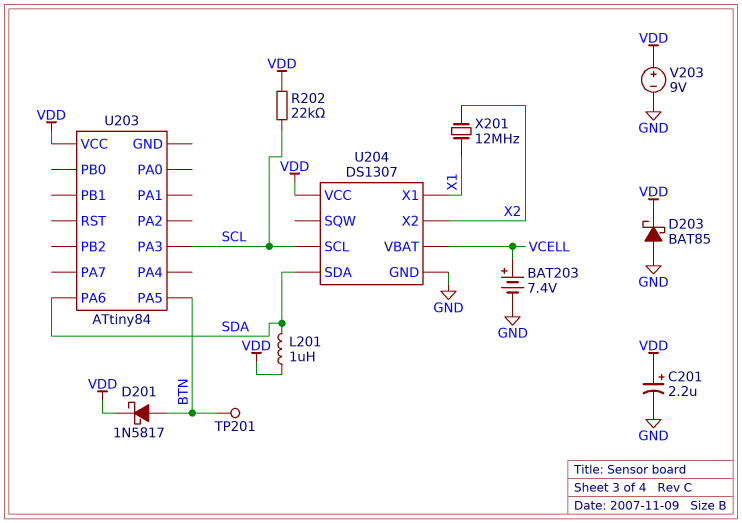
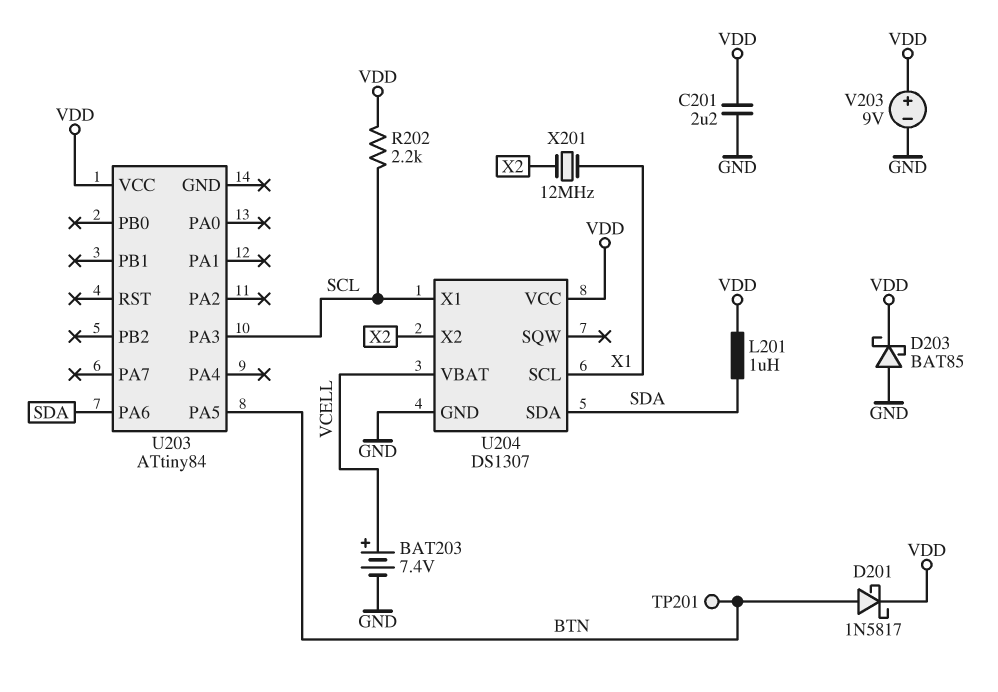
C201: 2.2uF (plus VDD, minus GND) -> 2.2uF (GND, VDD)
R202: 22k (SCL, VDD) -> 2.2k (SCL, VDD)
U204 pin SCL: SCL -> X1
U204 pin X1: X1 -> SCL

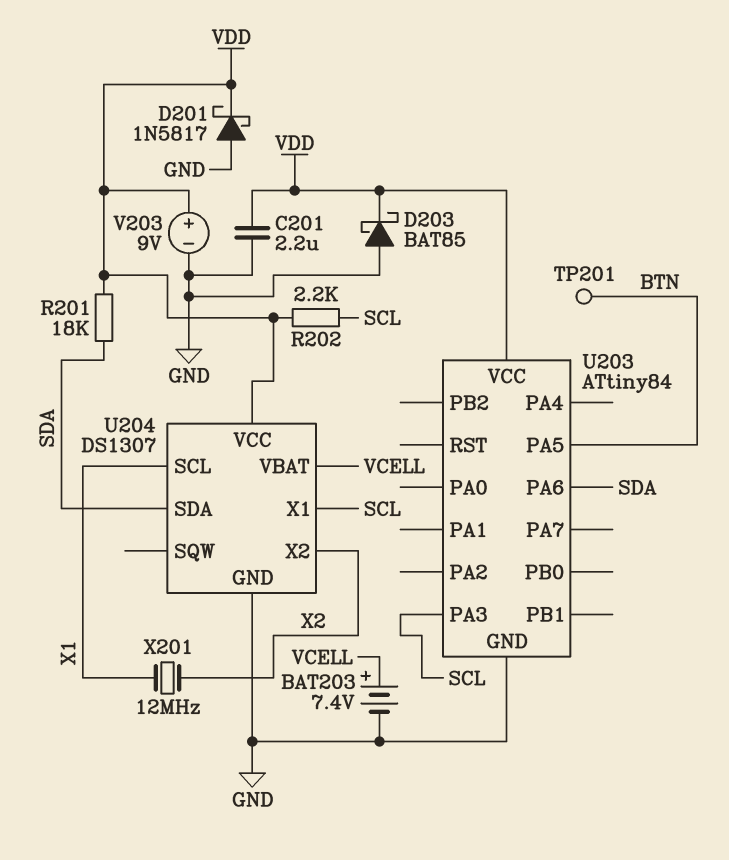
D201: schottky 1N5817 (A BTN, K VDD) -> schottky 1N5817 (A GND, K VDD)
L201: 1uH (SDA, VDD) -> none
R201: none -> 18k (SDA, VDD)
U203 pin GND: none -> GND

